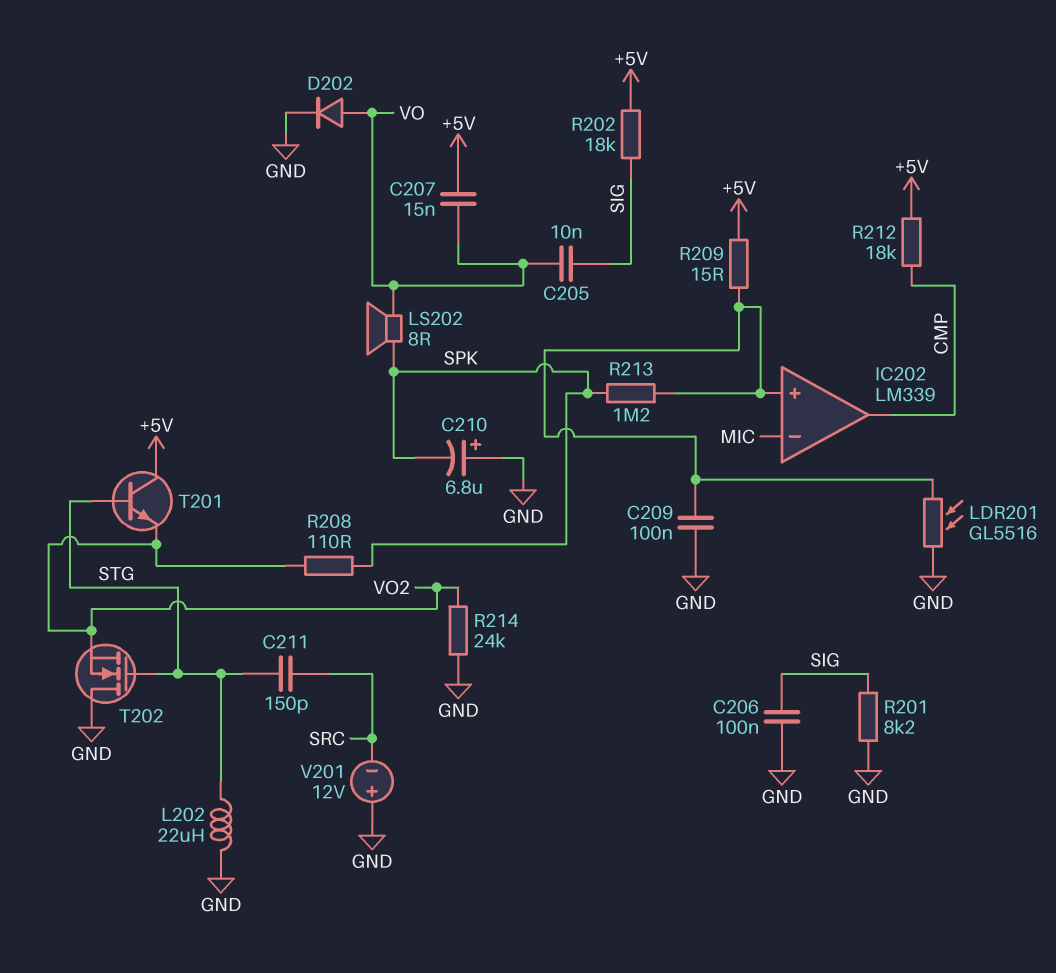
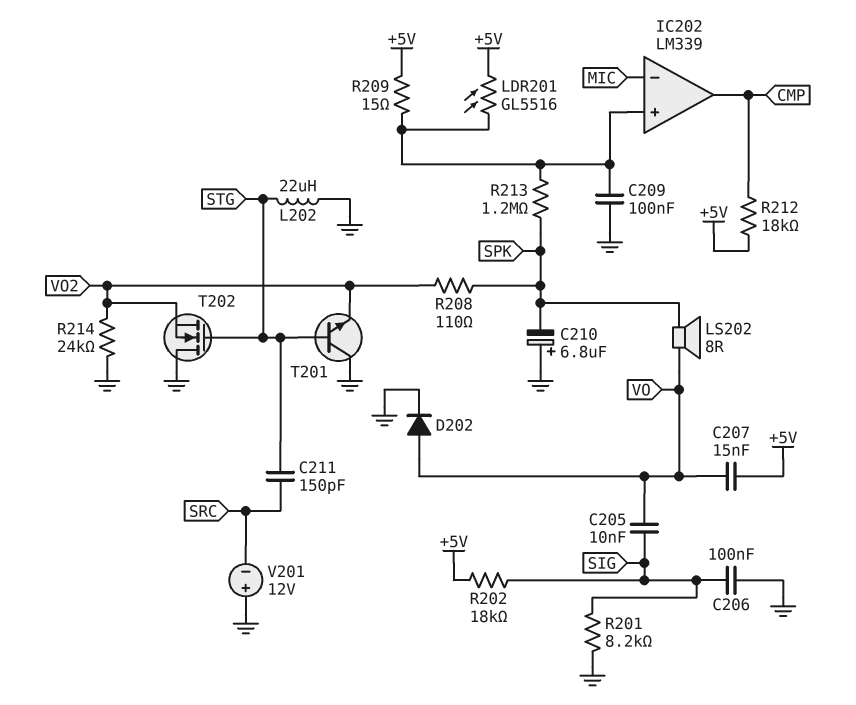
LDR201: GL5516 (GND, IC202/in+) -> GL5516 (+5V, IC202/in+)
T201: NPN (B STG, C +5V, E VO2) -> NPN (B STG, C GND, E VO2)

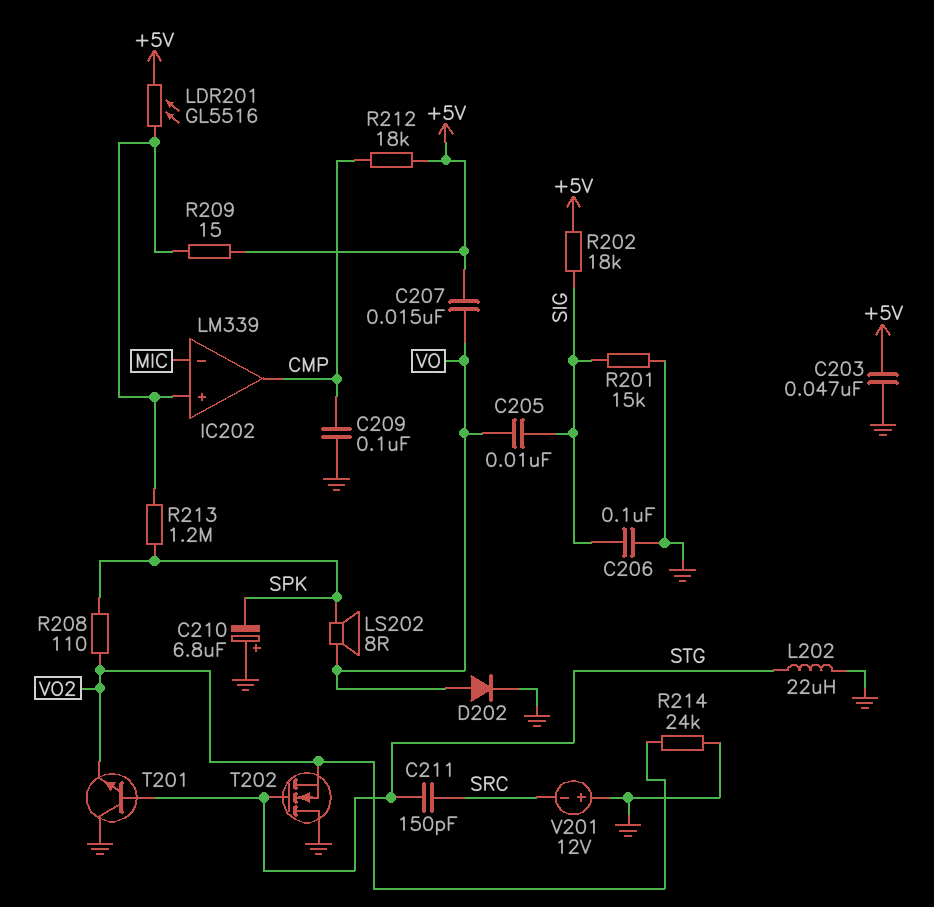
C203: none -> 47nF (+5V, GND)
C209: 100nF (GND, IC202/in+) -> 100nF (CMP, GND)
R201: 8.2k (GND, SIG) -> 15k (GND, SIG)

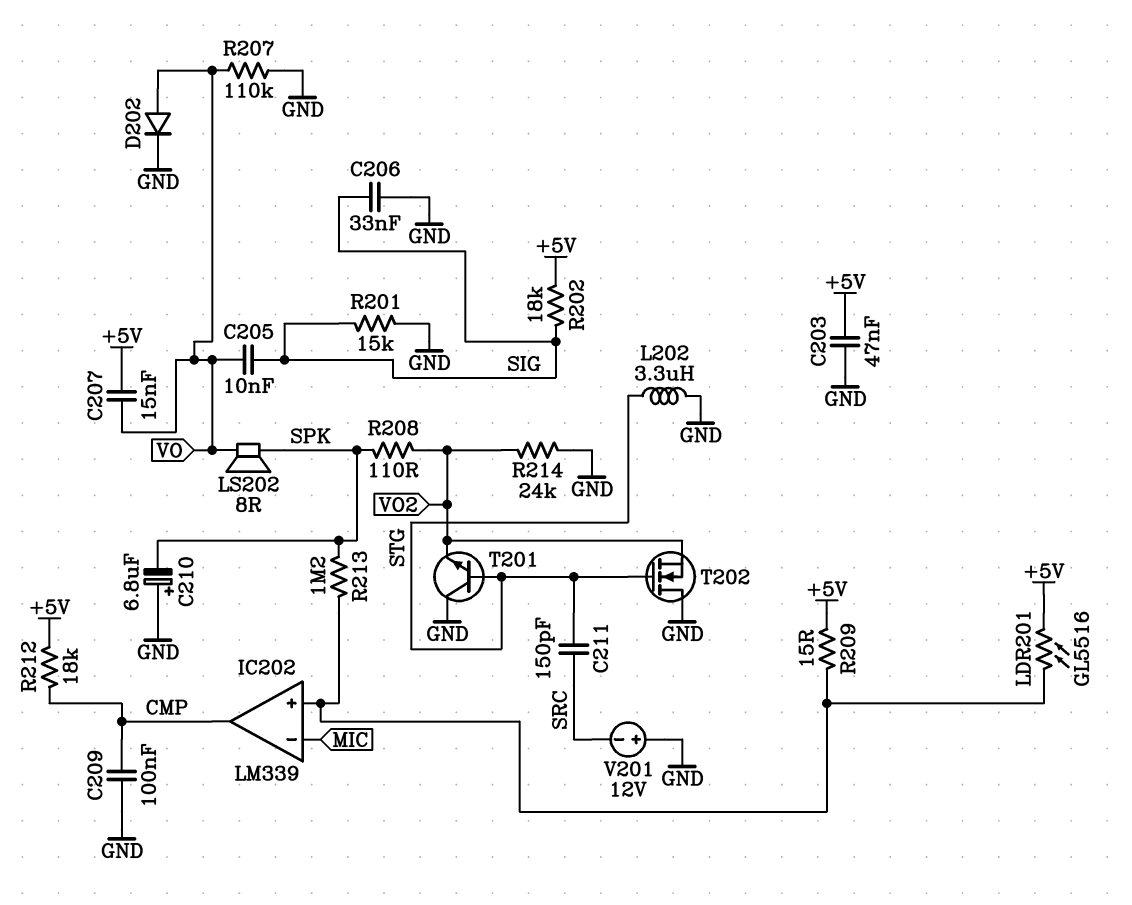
C206: 100nF (GND, SIG) -> 33nF (GND, SIG)
L202: 22uH (GND, STG) -> 3.3uH (GND, STG)
R207: none -> 110k (GND, VO)

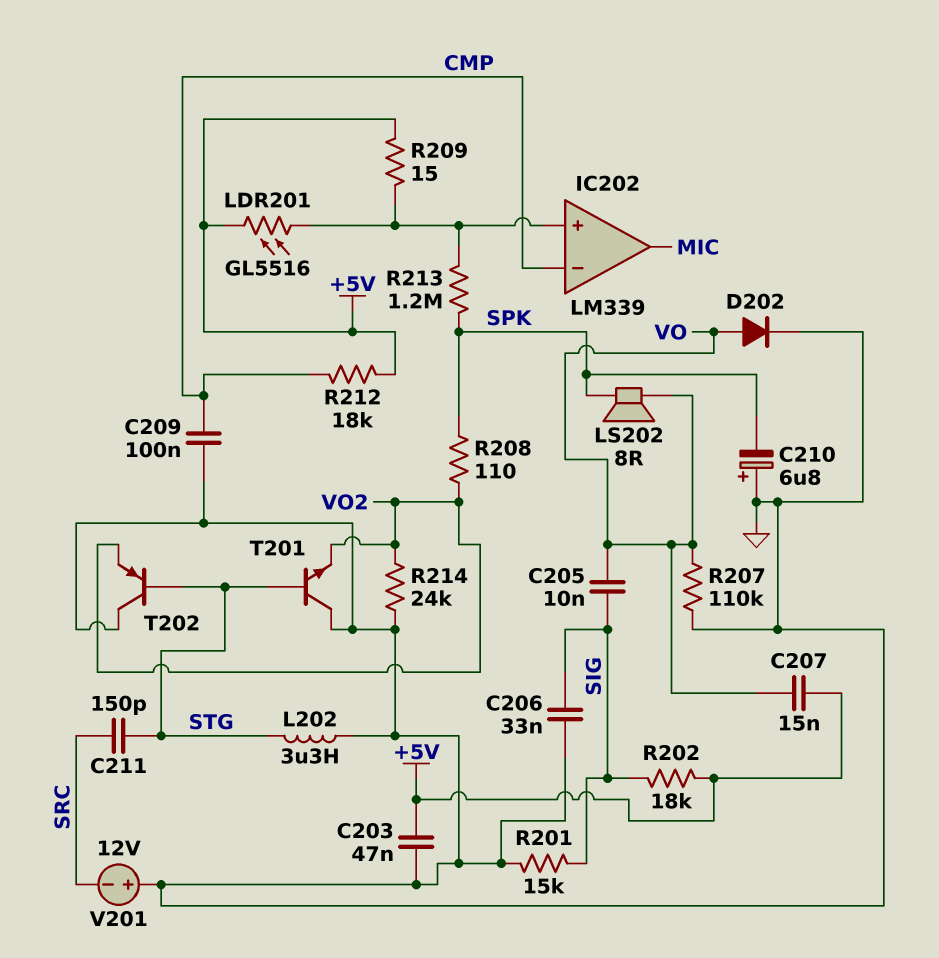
IC202 pin in-: MIC -> CMP
IC202 pin out: CMP -> MIC
T202: NMOS (G STG, D GND, S VO2) -> PNP (B STG, C GND, E VO2)

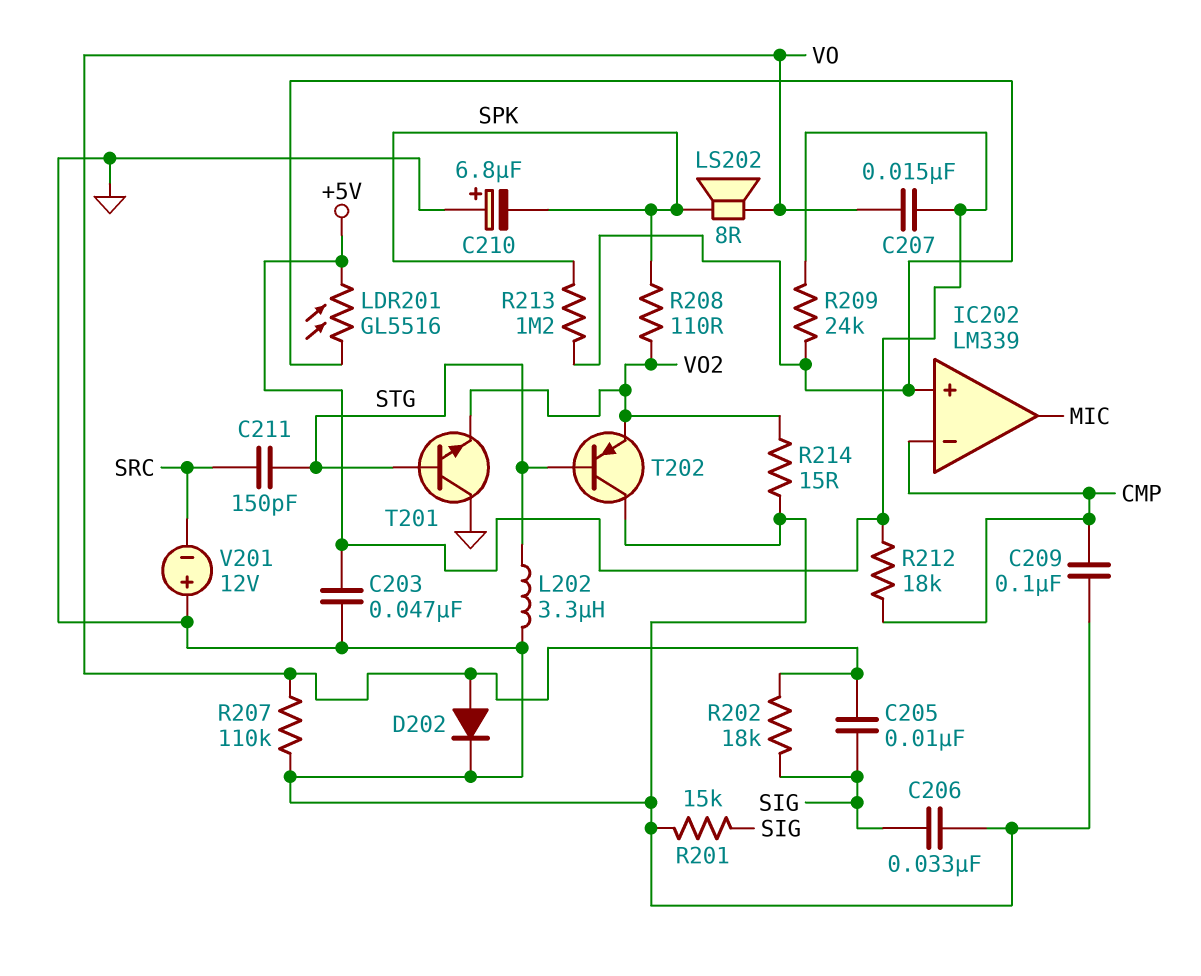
R202: 18k (+5V, SIG) -> 18k (SIG, VO)
R209: 15 (+5V, IC202/in+) -> 24k (+5V, IC202/in+)
R214: 24k (GND, VO2) -> 15 (GND, VO2)

